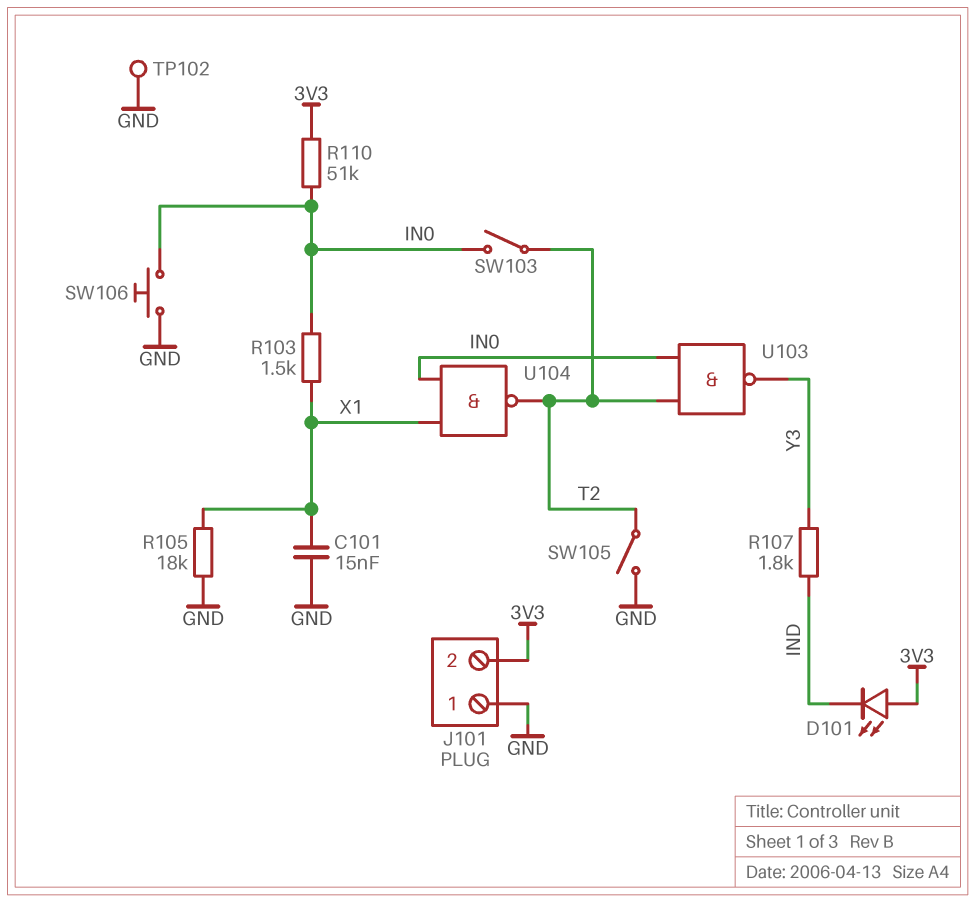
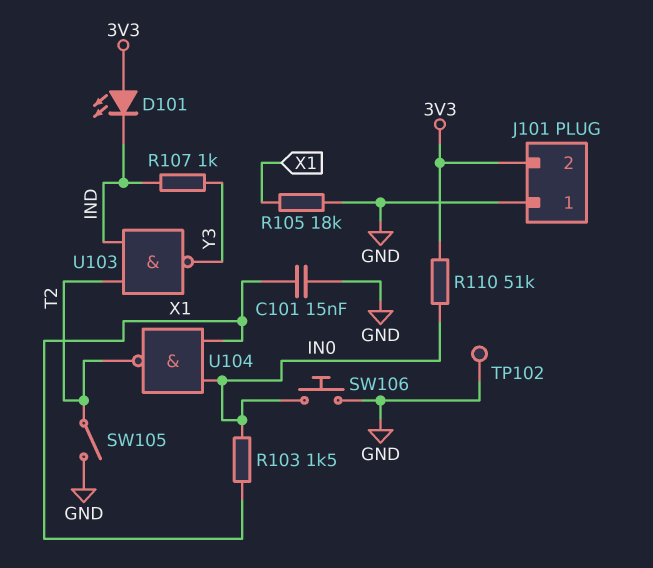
R107: 1.8k (IND, Y3) -> 1k (IND, Y3)
SW103: switch (IN0, T2) -> none
U103: NAND (in IN0, in T2, out Y3) -> NAND (in IND, in T2, out Y3)

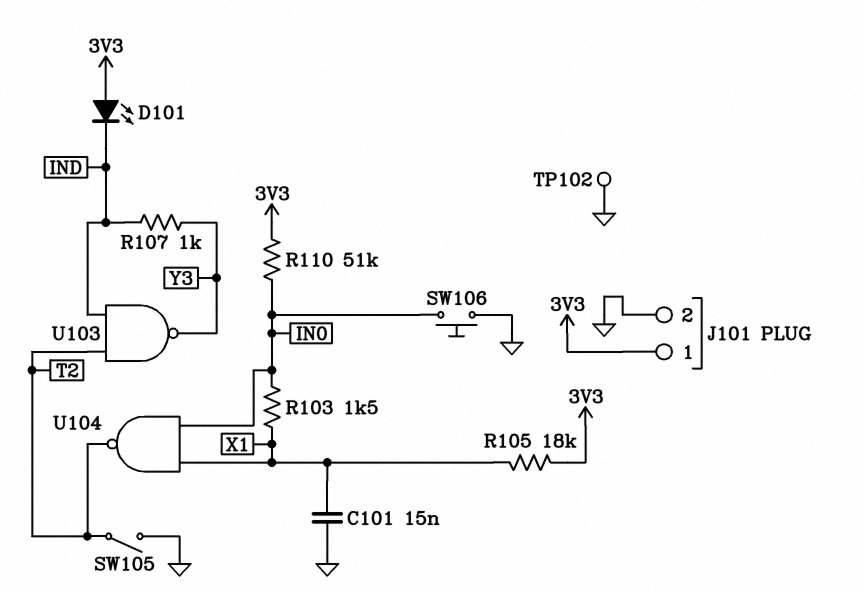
J101 pin 1: GND -> 3V3
J101 pin 2: 3V3 -> GND
R105: 18k (GND, X1) -> 18k (3V3, X1)

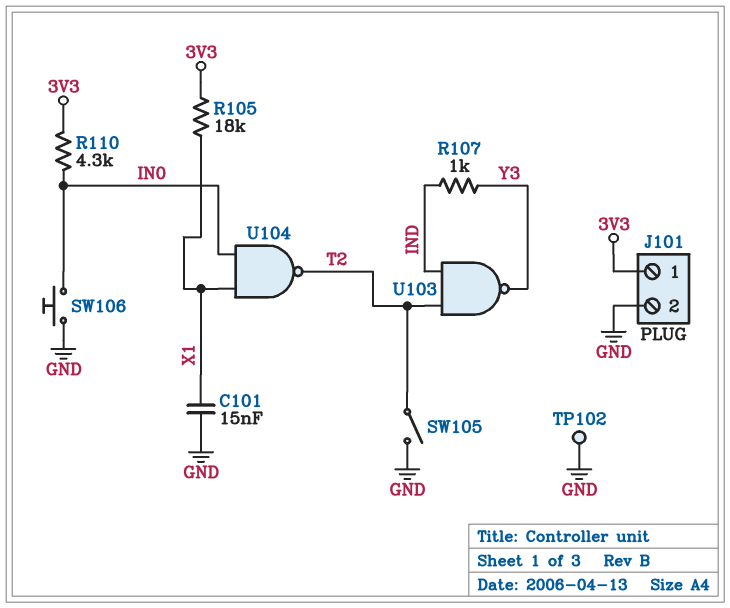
D101: LED (A 3V3, K IND) -> none
R103: 1.5k (IN0, X1) -> none
R110: 51k (3V3, IN0) -> 4.3k (3V3, IN0)

